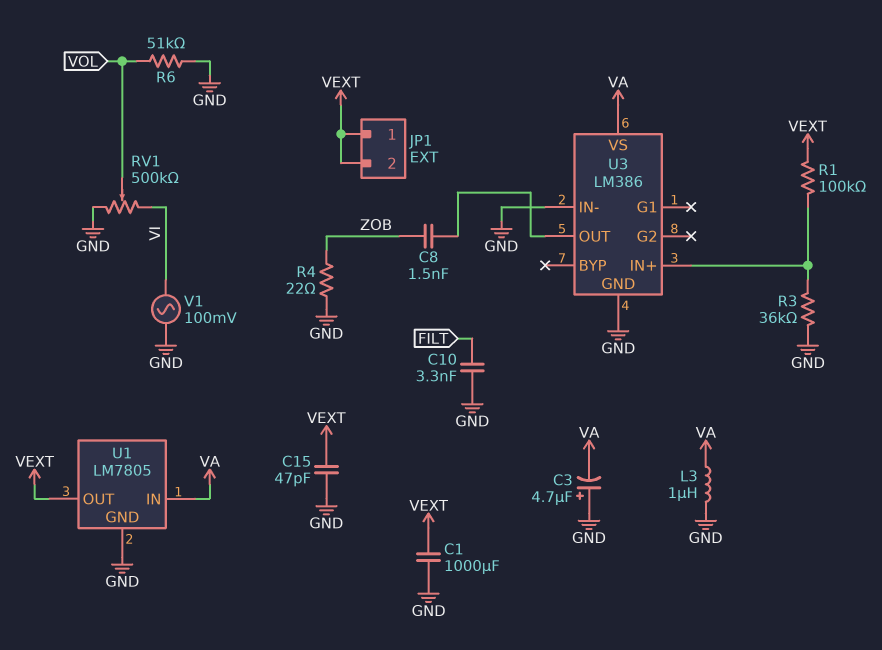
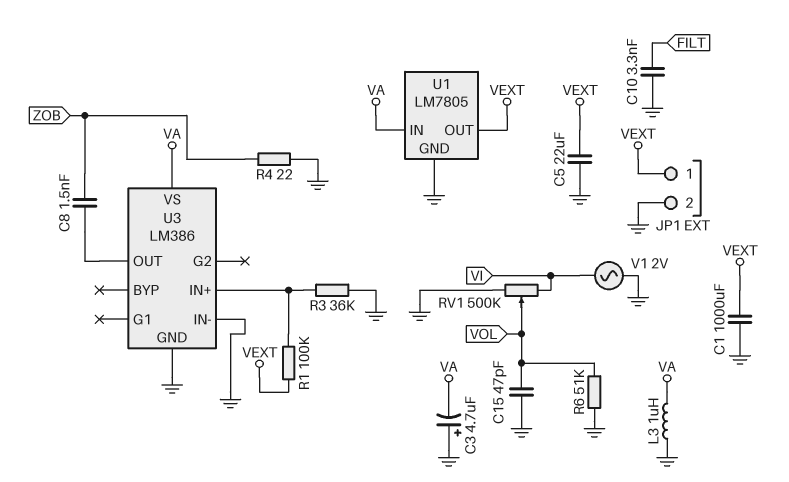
C5: none -> 22uF (GND, VEXT)
C15: 47pF (GND, VEXT) -> 47pF (GND, VOL)
JP1 pin 2: VEXT -> GND
V1: AC 100mV (GND, VI) -> AC 2V (GND, VI)

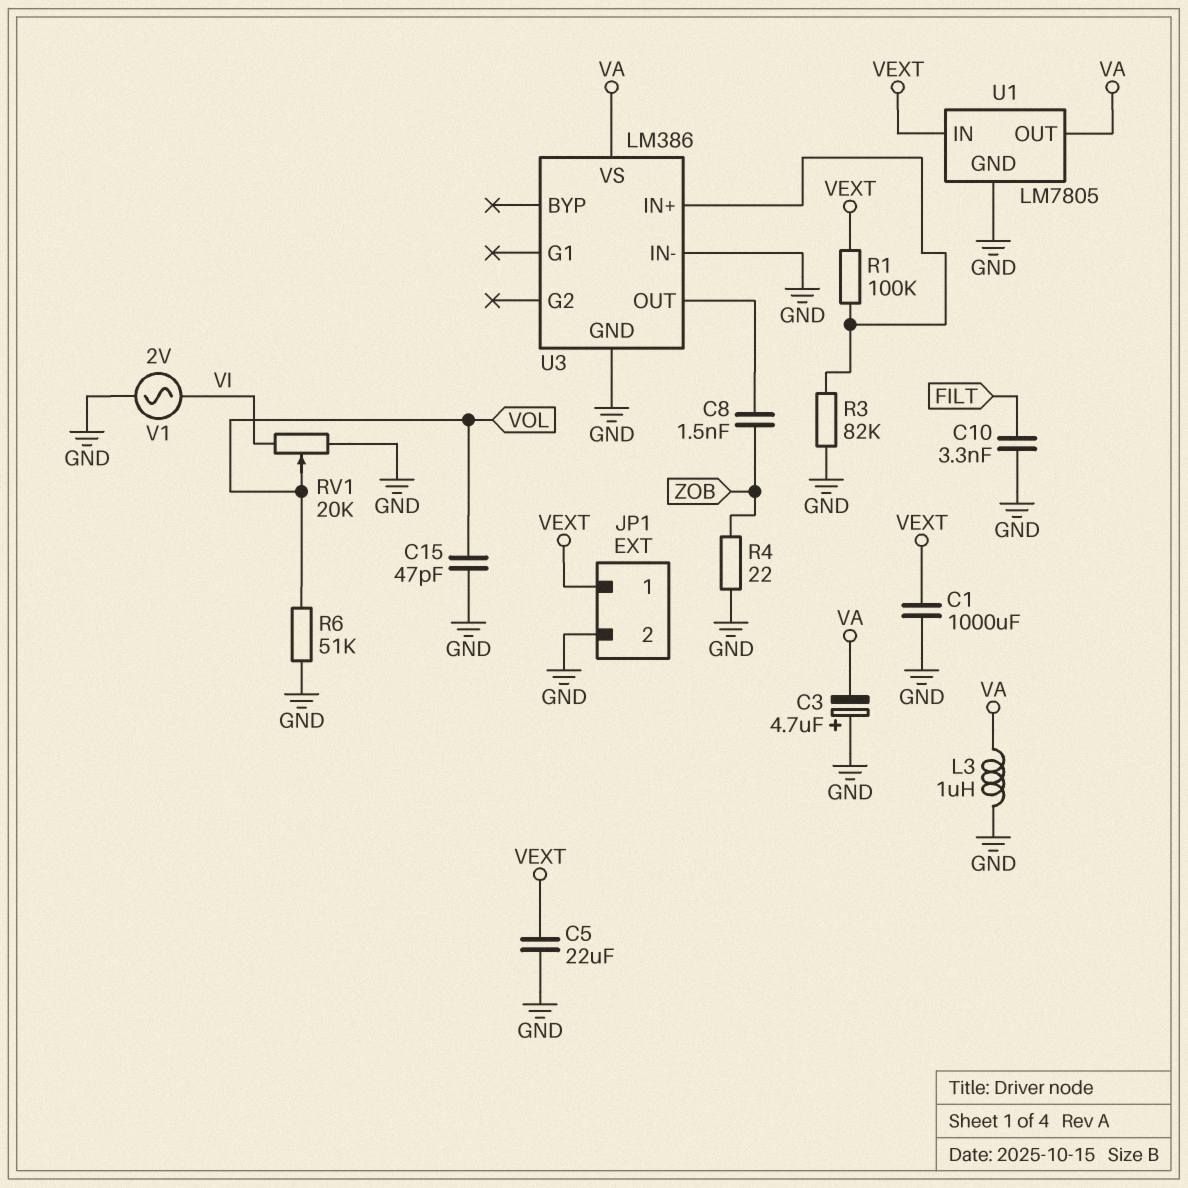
R3: 36k (GND, U3/IN+) -> 82k (GND, U3/IN+)
RV1: 500k (GND, VI, wiper VOL) -> 20k (GND, VI, wiper VOL)
U1 pin IN: VA -> VEXT
U1 pin OUT: VEXT -> VA

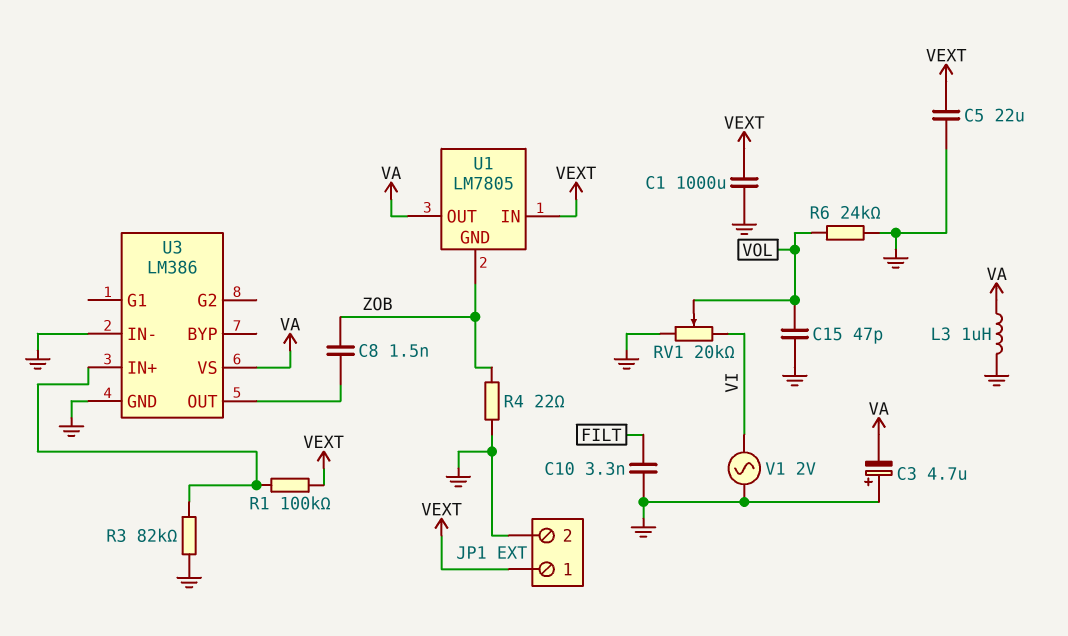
R6: 51k (GND, VOL) -> 24k (GND, VOL)
U1 pin GND: GND -> ZOB

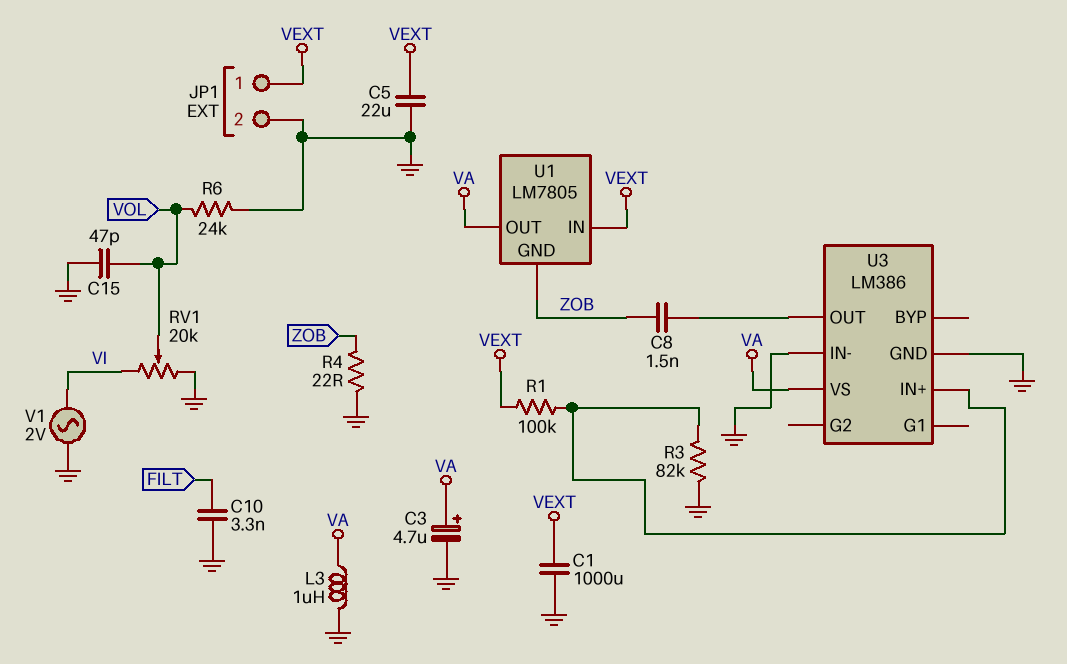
C3: 4.7uF (plus GND, minus VA) -> 4.7uF (plus VA, minus GND)

